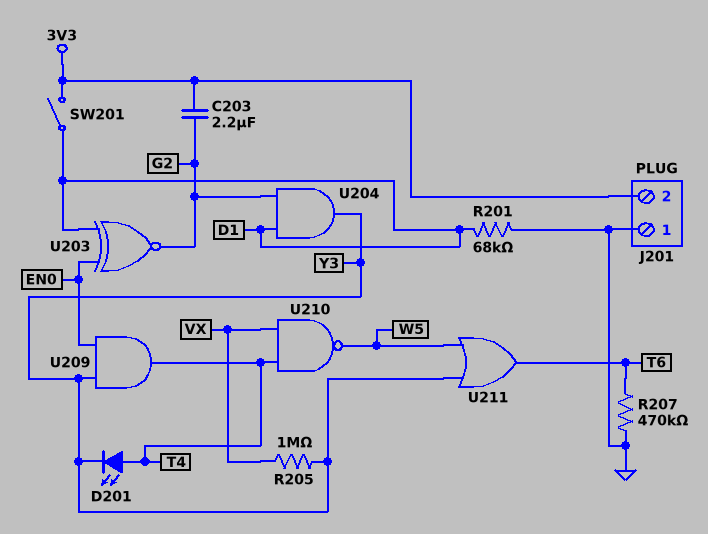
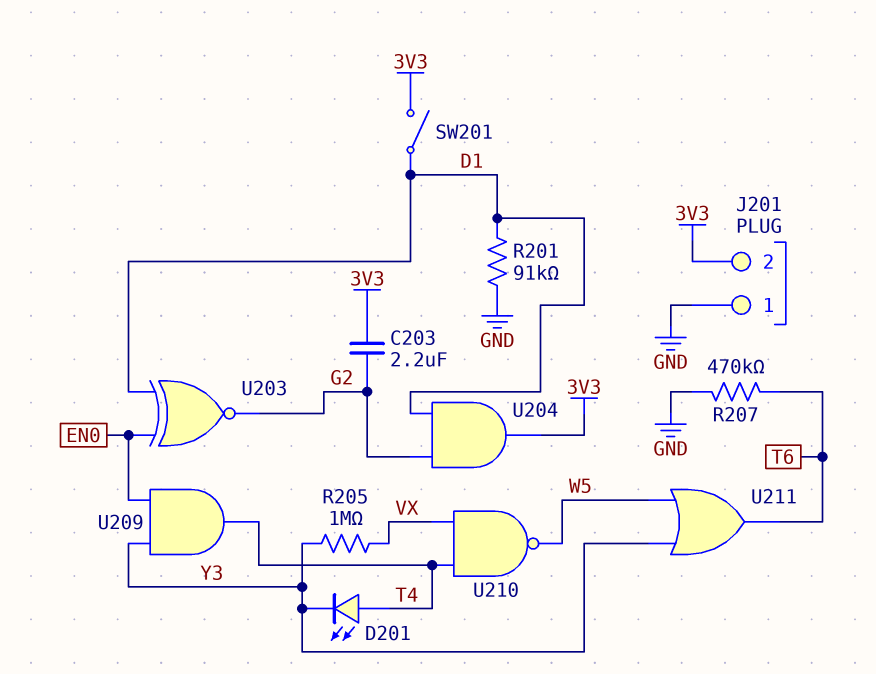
R201: 68k (D1, GND) -> 91k (D1, GND)
U204: AND (in D1, in G2, out Y3) -> AND (in D1, in G2, out 3V3)

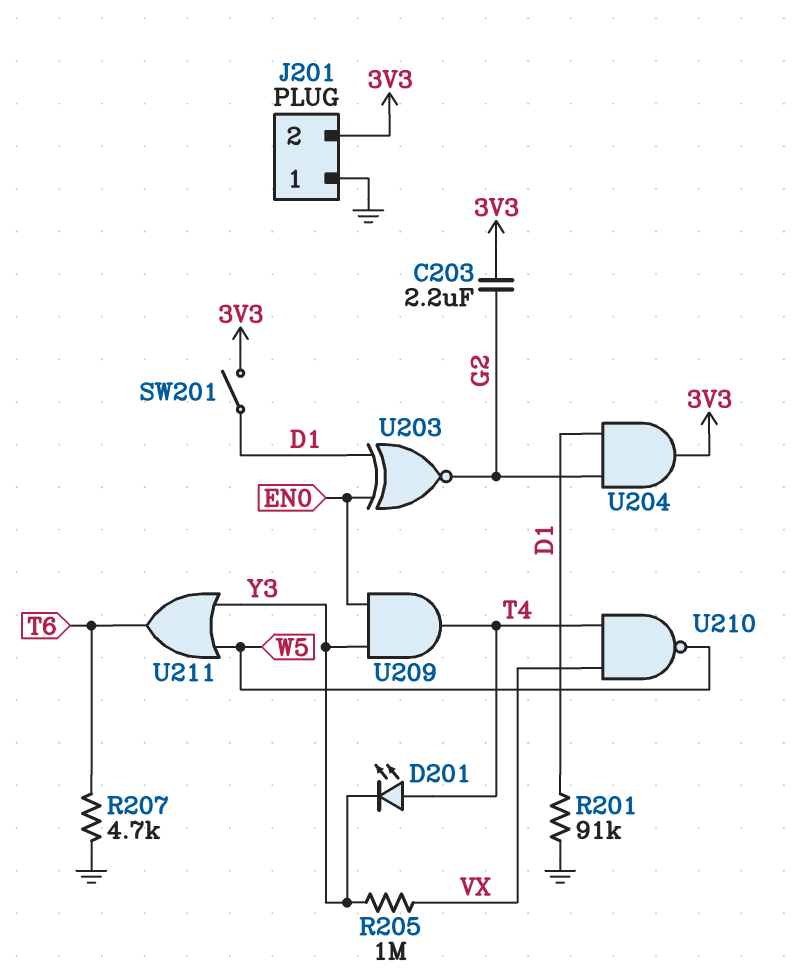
R207: 470k (GND, T6) -> 4.7k (GND, T6)

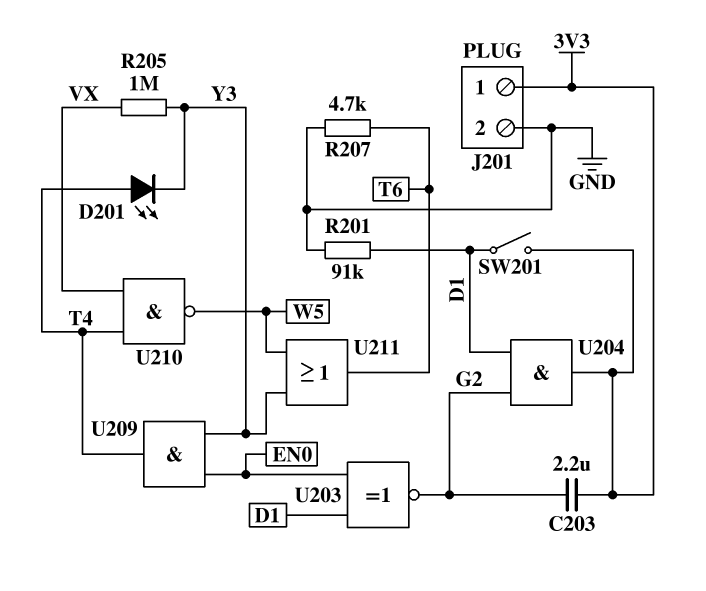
J201 pin 1: GND -> 3V3
J201 pin 2: 3V3 -> GND

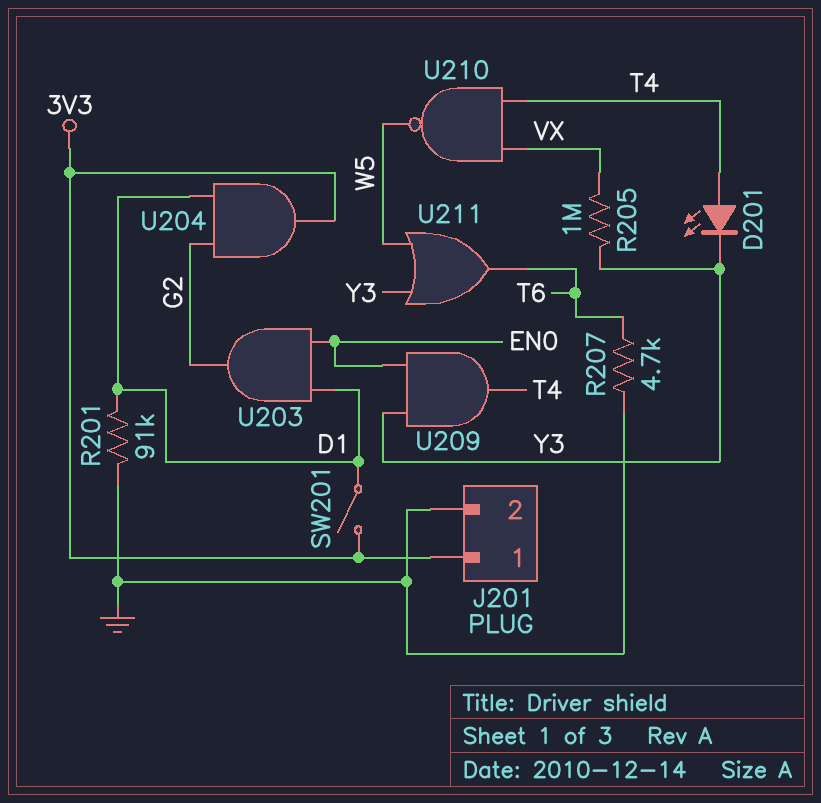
C203: 2.2uF (3V3, G2) -> none
U203: XNOR (in D1, in EN0, out G2) -> AND (in D1, in EN0, out G2)

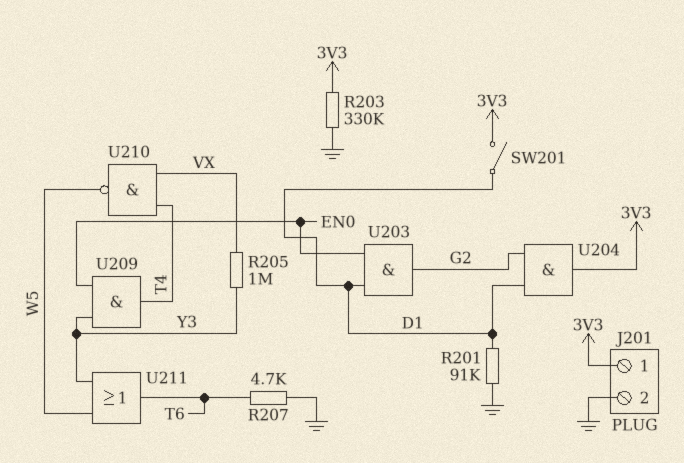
D201: LED (A T4, K Y3) -> none
R203: none -> 330k (3V3, GND)

